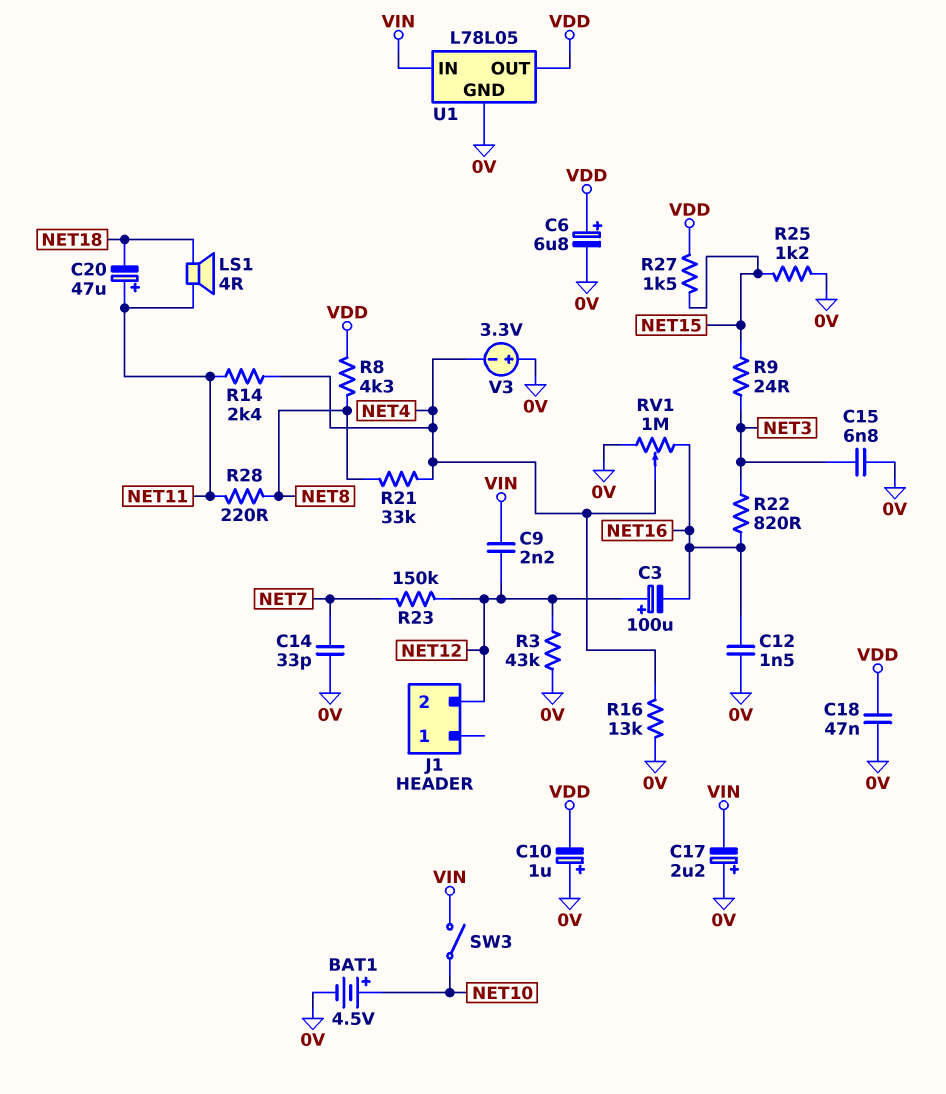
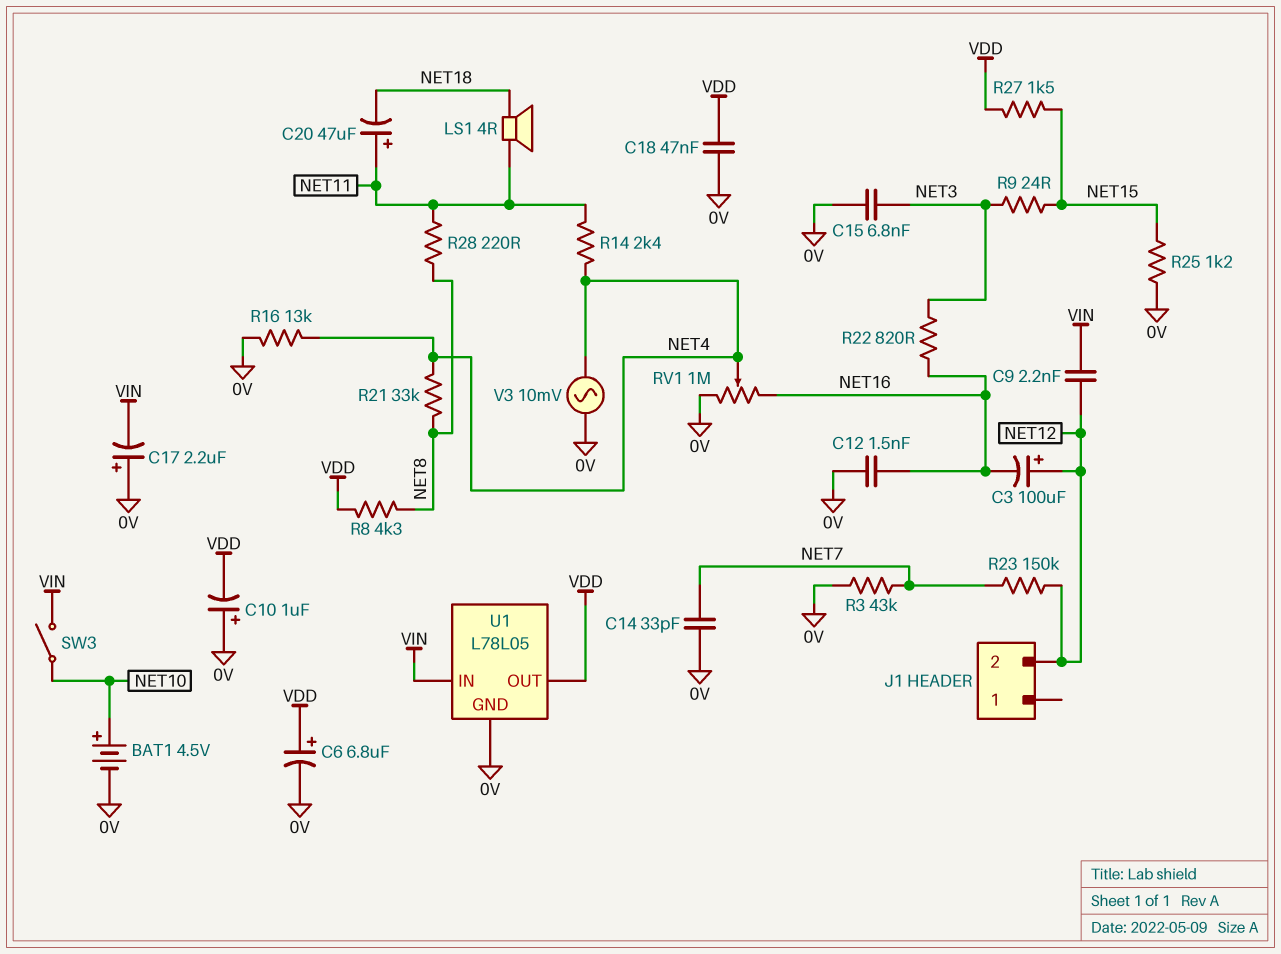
R3: 43k (0V, NET12) -> 43k (0V, NET7)
V3: 3.3V (plus 0V, minus NET4) -> AC 10mV (0V, NET4)

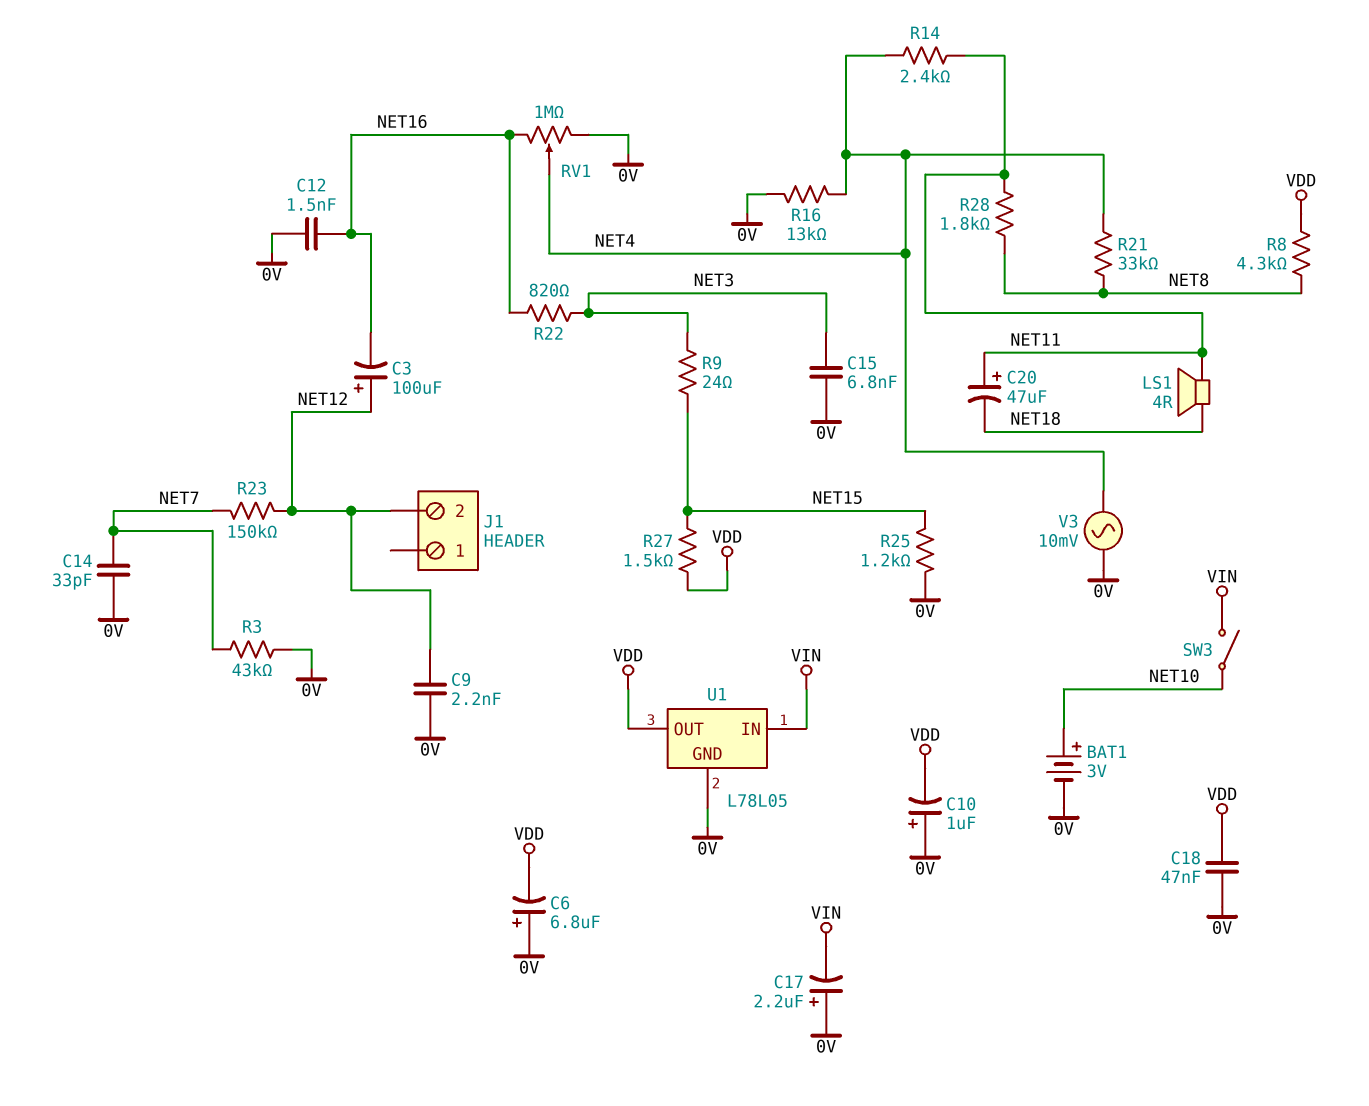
BAT1: 4.5V (plus NET10, minus 0V) -> 3V (plus NET10, minus 0V)
C6: 6.8uF (plus VDD, minus 0V) -> 6.8uF (plus 0V, minus VDD)
C9: 2.2nF (NET12, VIN) -> 2.2nF (0V, NET12)
R28: 220 (NET8, NET11) -> 1.8k (NET8, NET11)

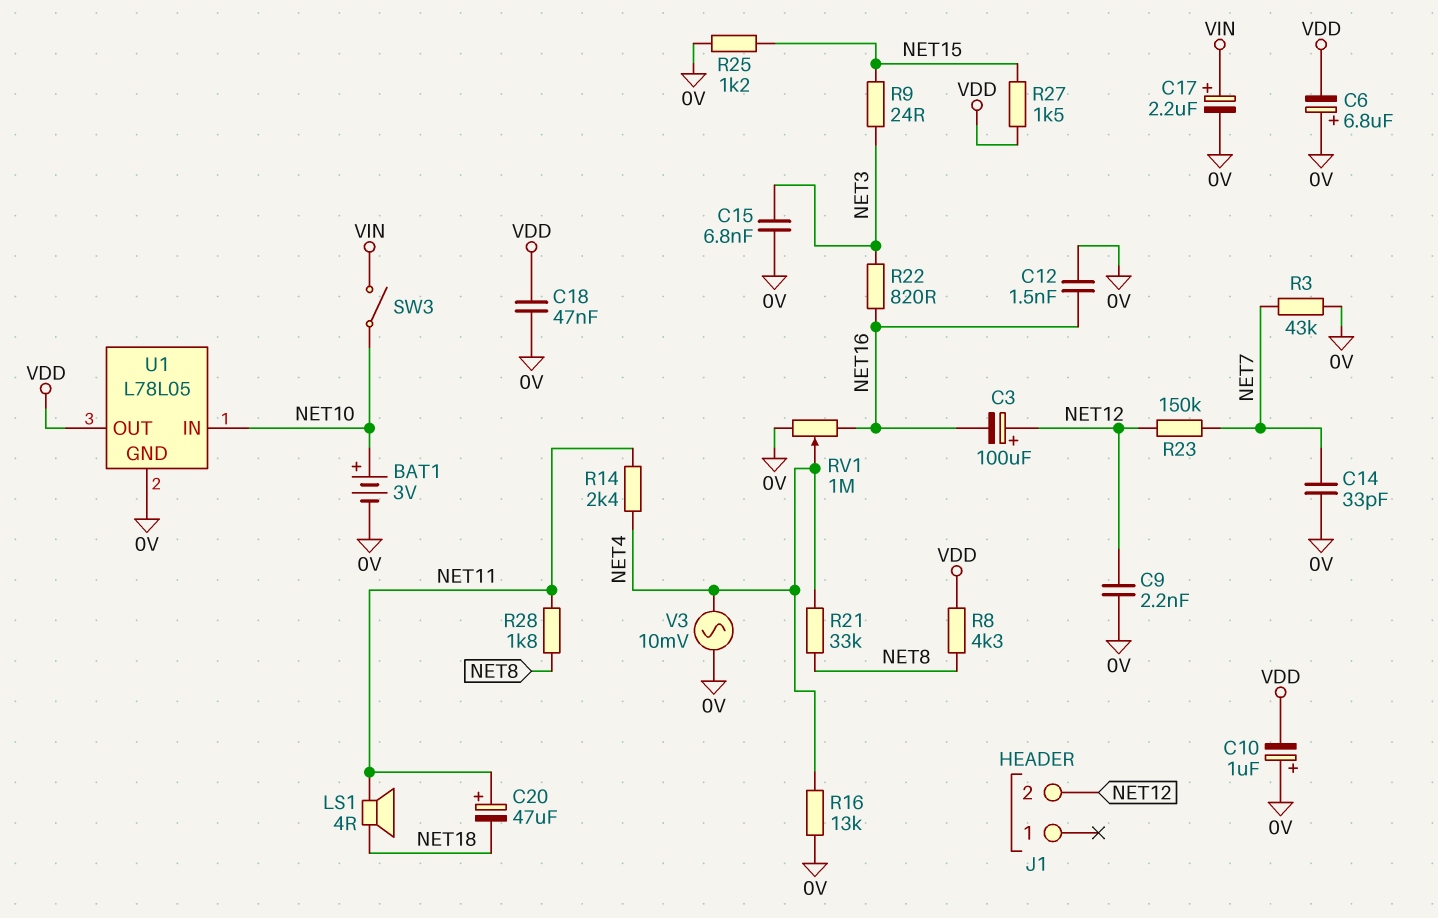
C17: 2.2uF (plus 0V, minus VIN) -> 2.2uF (plus VIN, minus 0V)
U1 pin IN: VIN -> NET10

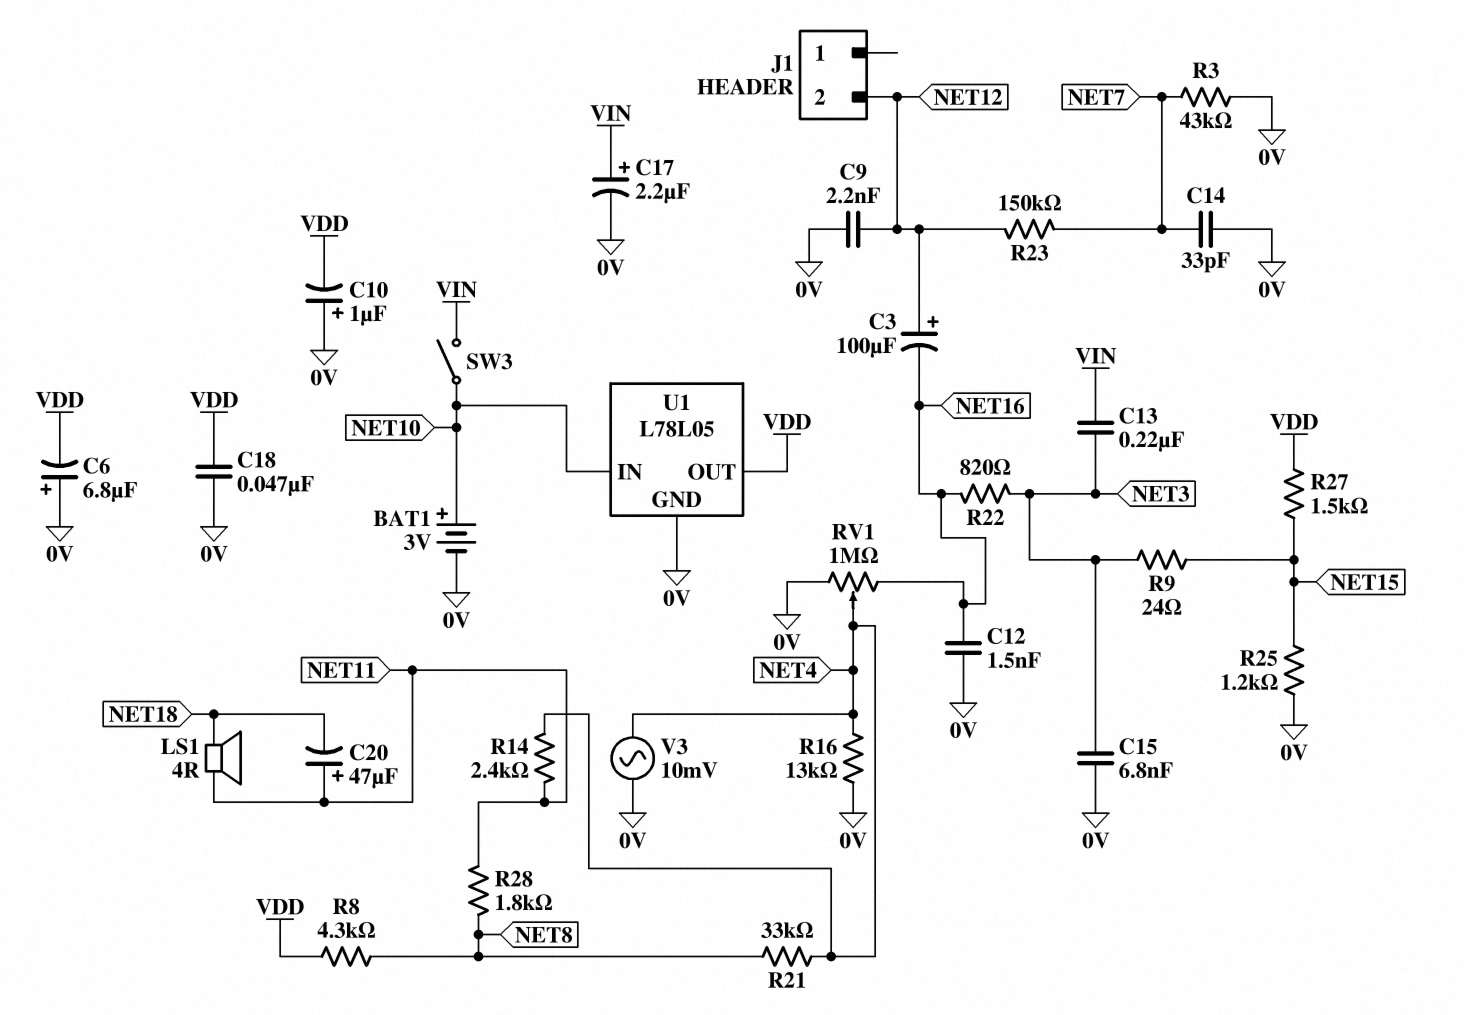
C13: none -> 220nF (NET3, VIN)

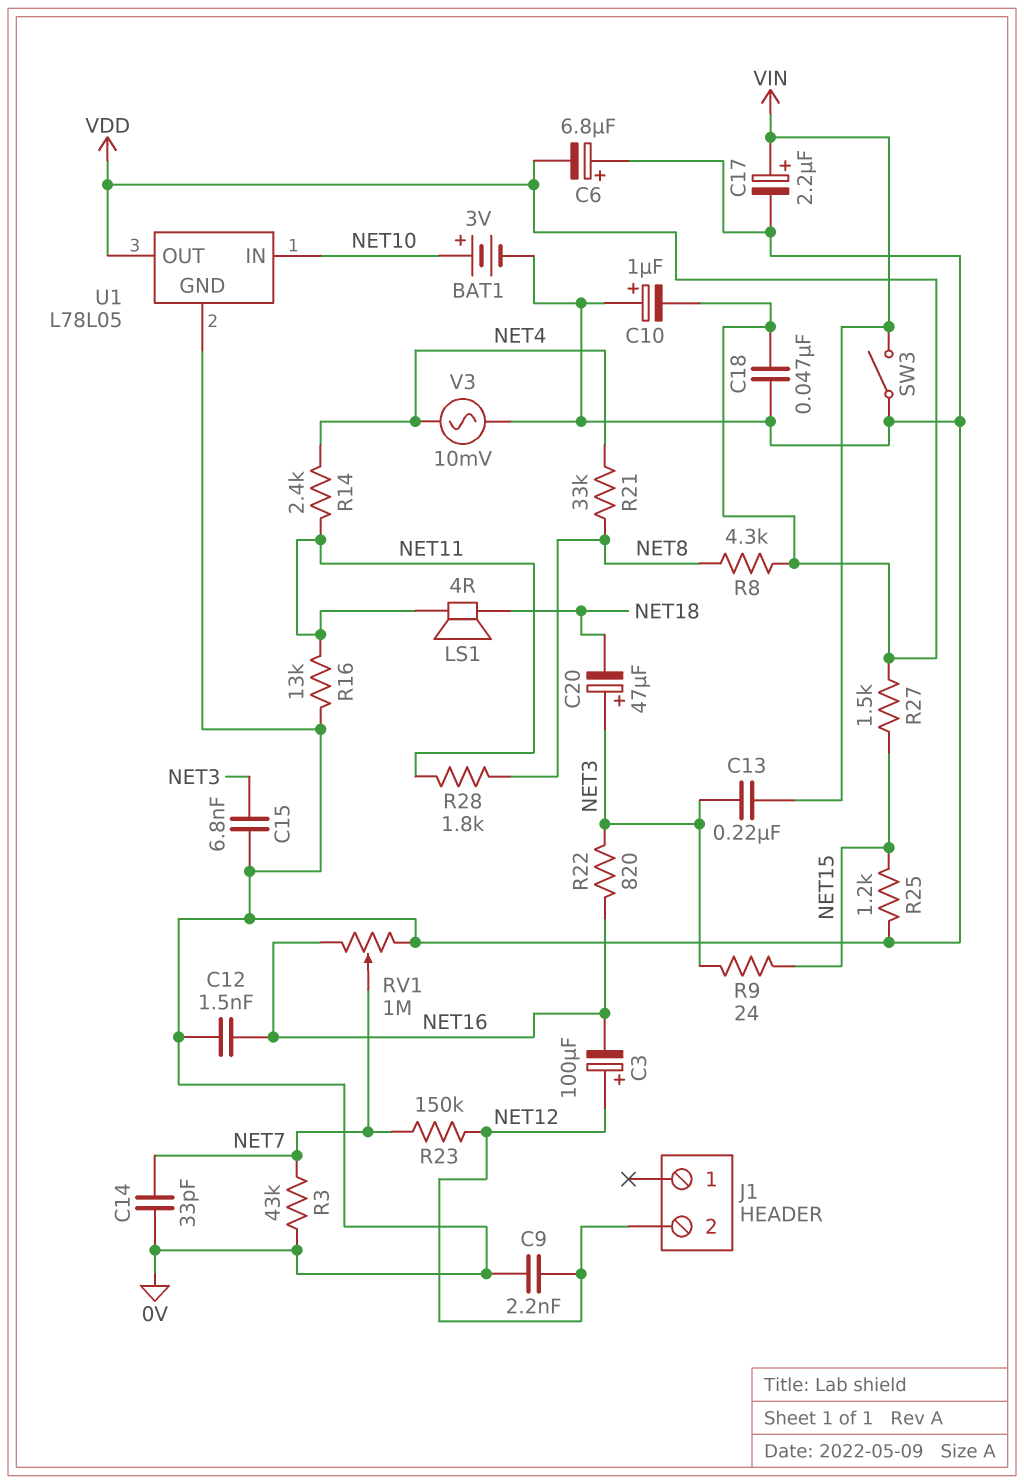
C20: 47uF (plus NET11, minus NET18) -> 47uF (plus NET3, minus NET18)
R16: 13k (0V, NET4) -> 13k (0V, NET11)
RV1: 1M (0V, NET16, wiper NET4) -> 1M (0V, NET16, wiper NET7)
SW3: switch (NET10, VIN) -> switch (0V, VIN)

